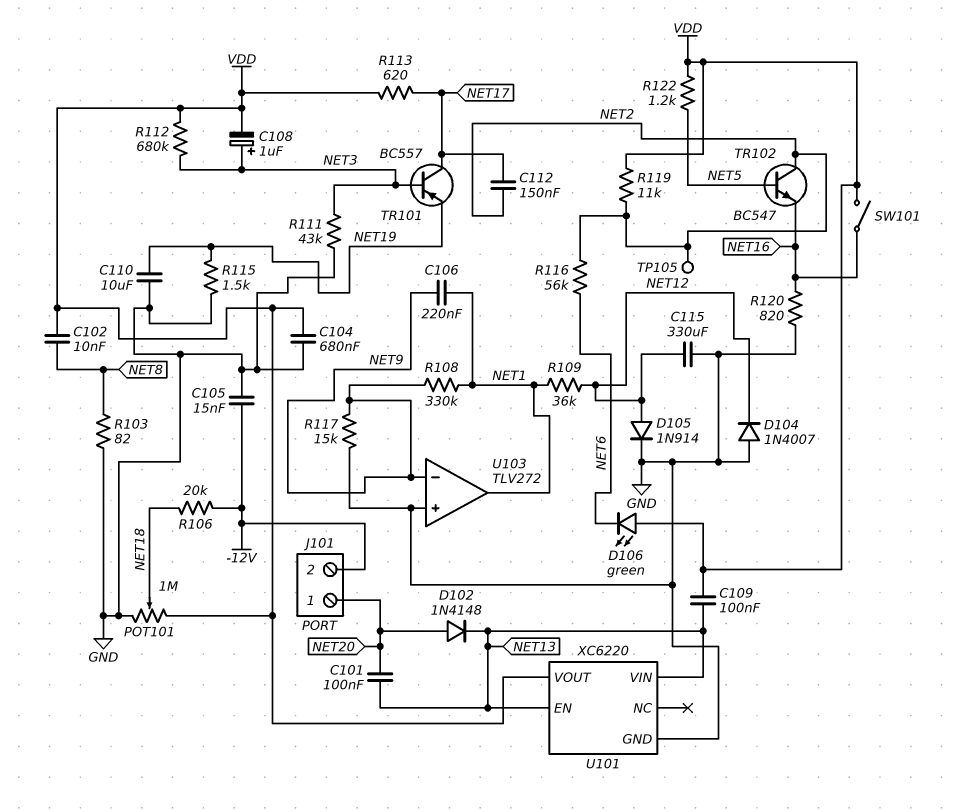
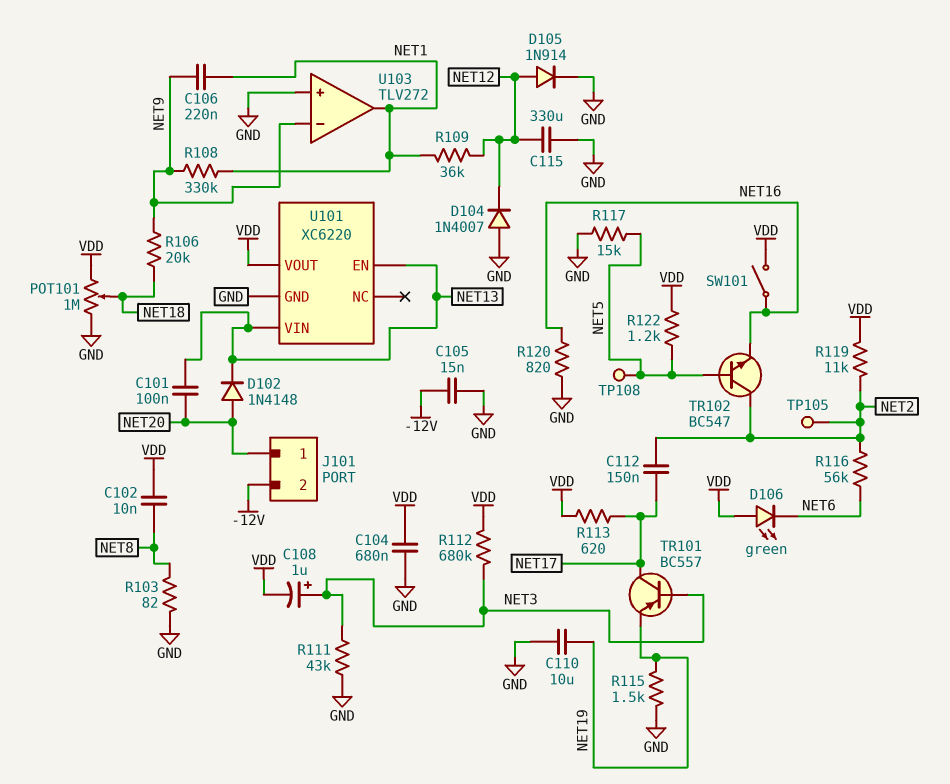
C109: 100nF (NET13, VDD) -> none
R106: 20k (-12V, NET18) -> 20k (NET9, NET18)
R117: 15k (GND, NET9) -> 15k (GND, NET5)
TP108: none -> test point (NET5)

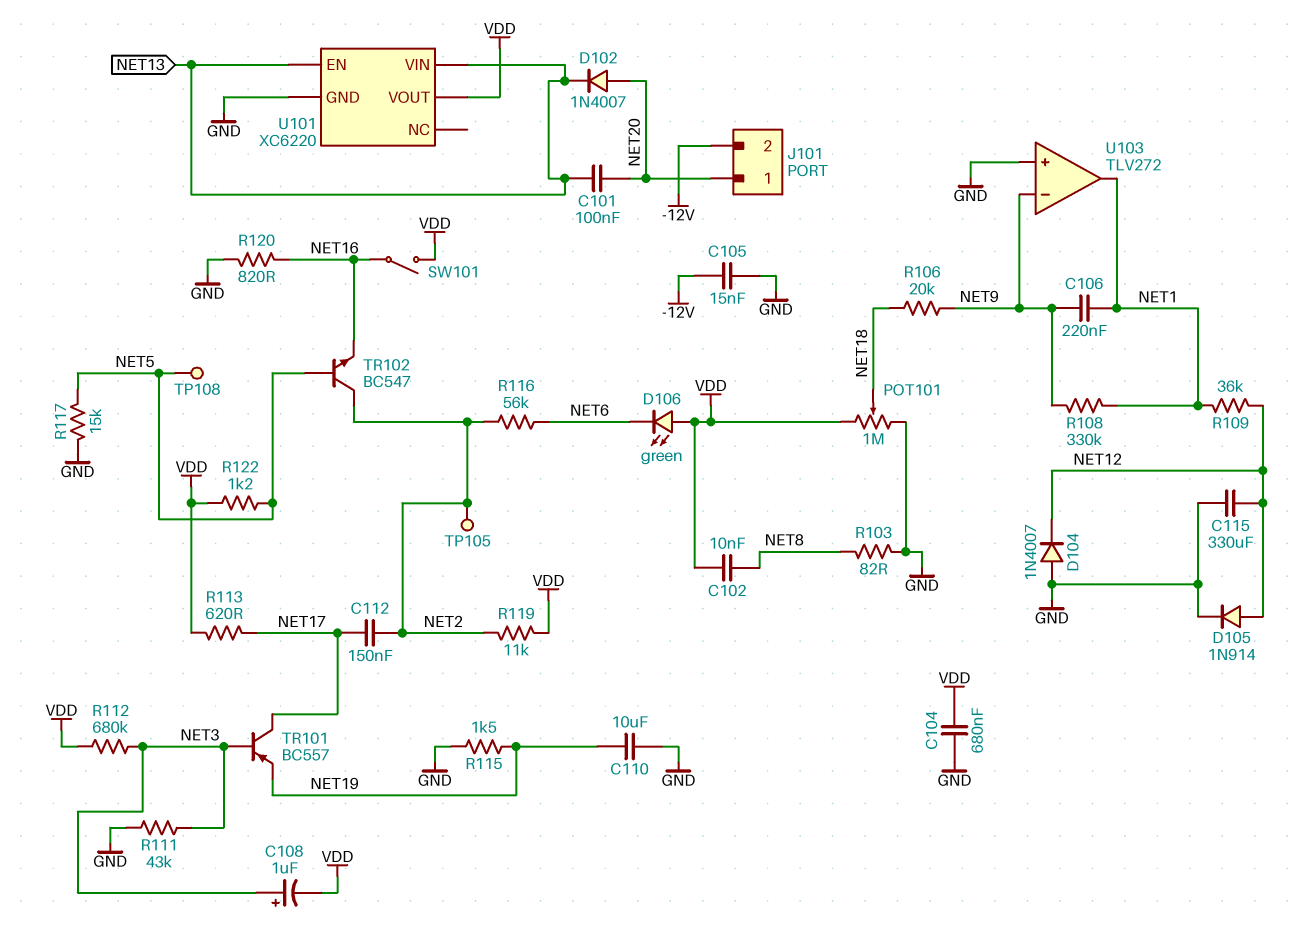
D102: diode 1N4148 (A NET20, K NET13) -> diode 1N4007 (A NET20, K NET13)

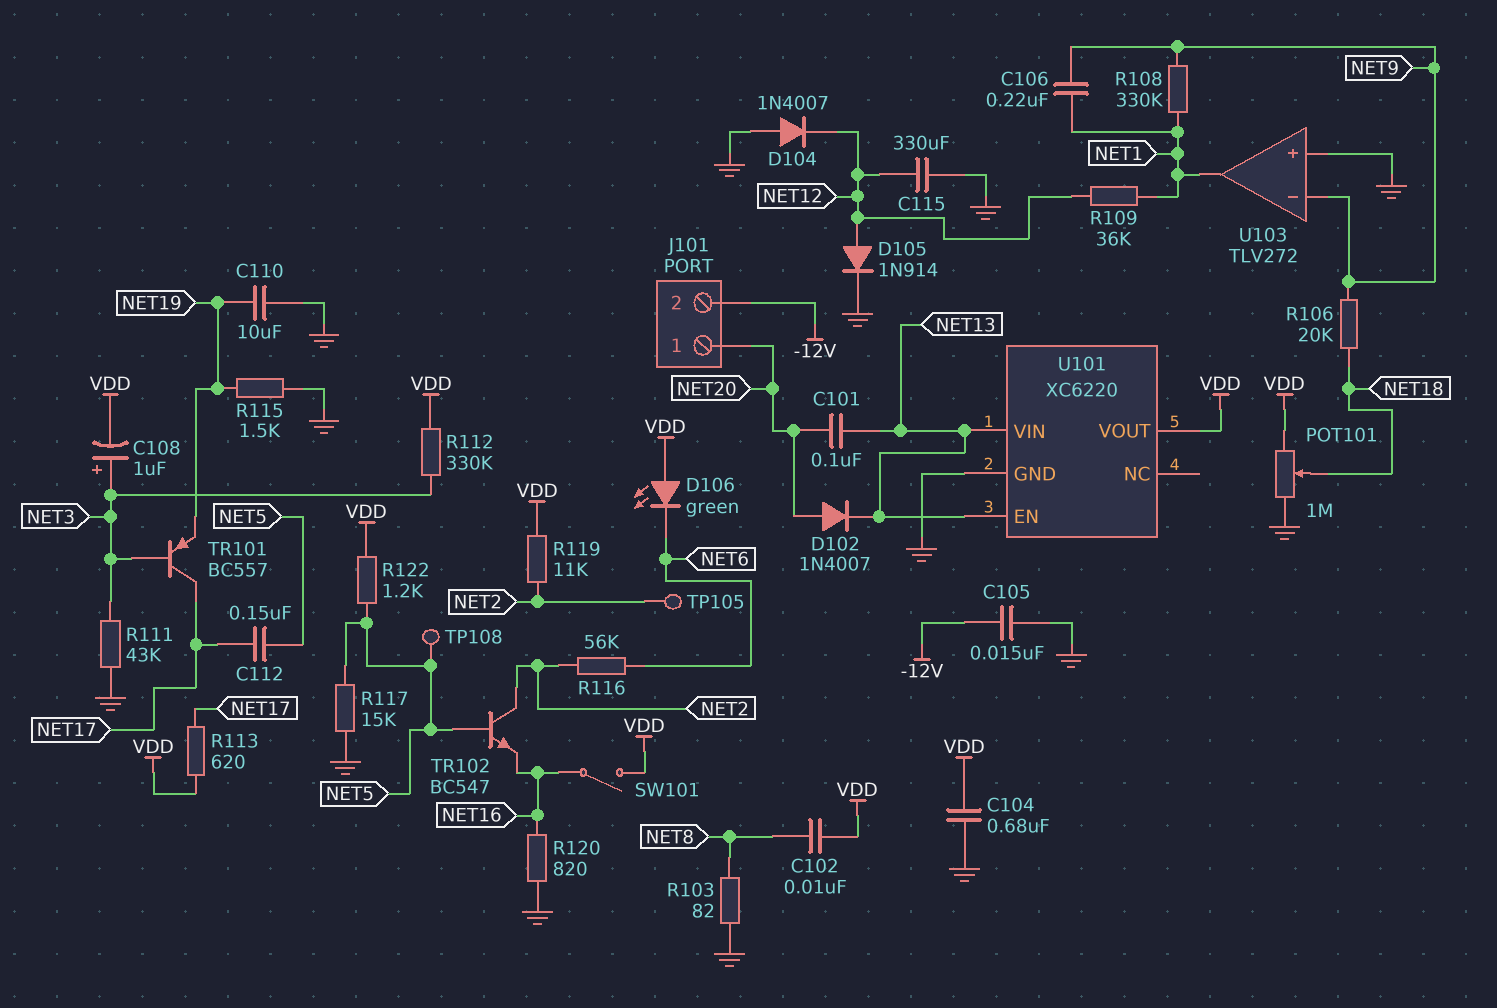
C112: 150nF (NET2, NET17) -> 150nF (NET5, NET17)
R112: 680k (NET3, VDD) -> 330k (NET3, VDD)

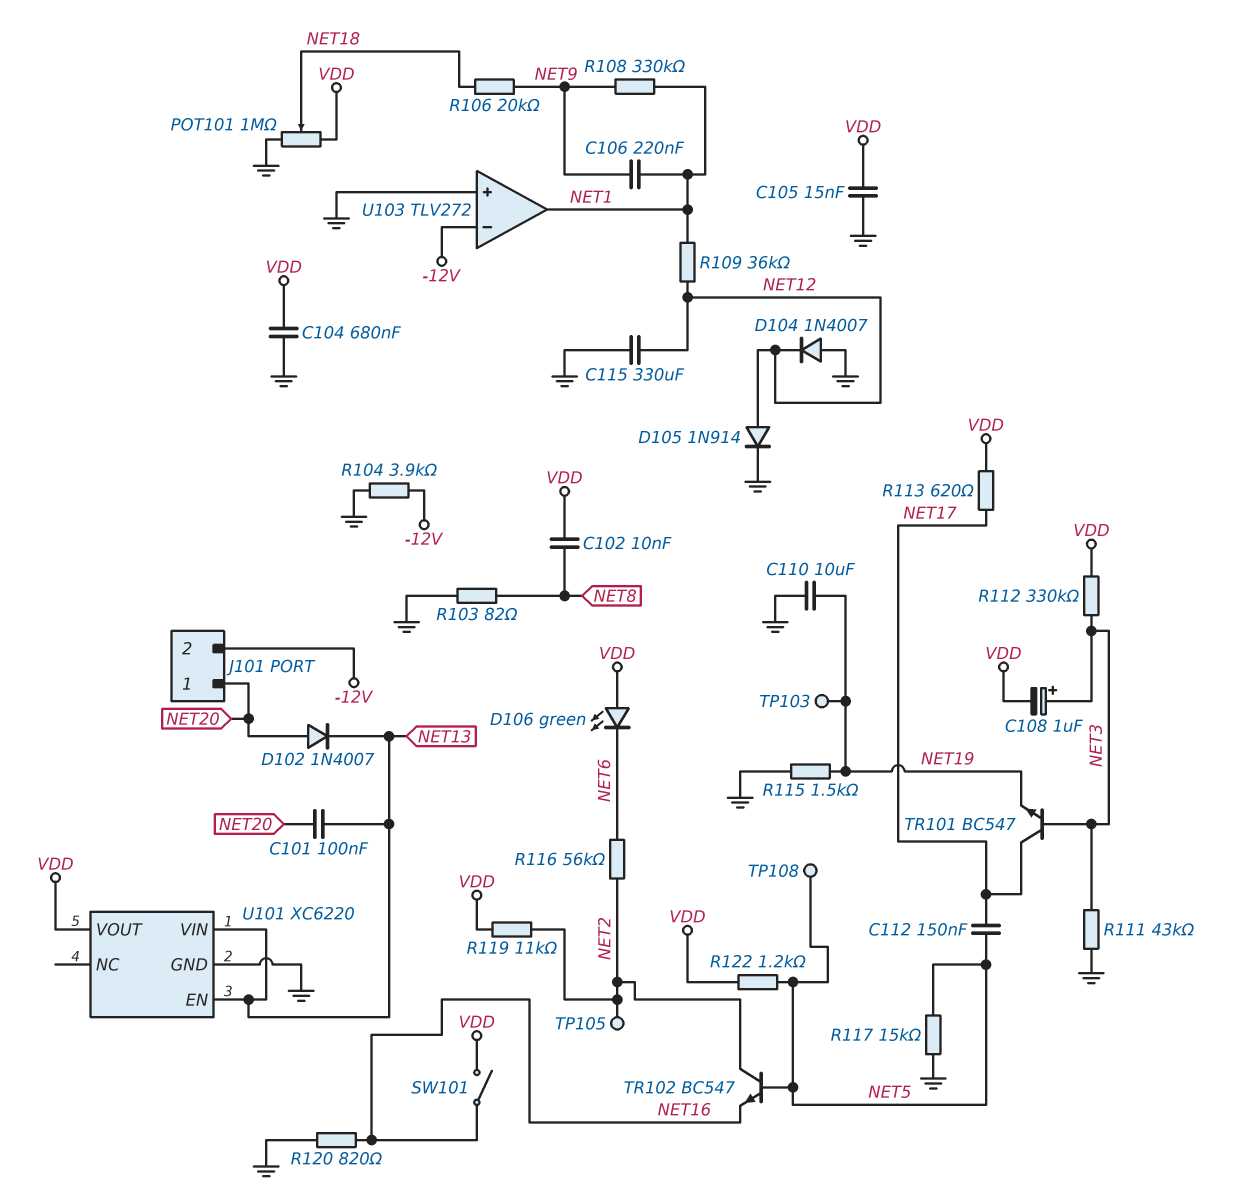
C105: 15nF (-12V, GND) -> 15nF (GND, VDD)
R104: none -> 3.9k (-12V, GND)
TP103: none -> test point (NET19)
TR101: PNP BC557 (B NET3, C NET17, E NET19) -> NPN BC547 (B NET3, C NET17, E NET19)
U103 pin in-: NET9 -> -12V

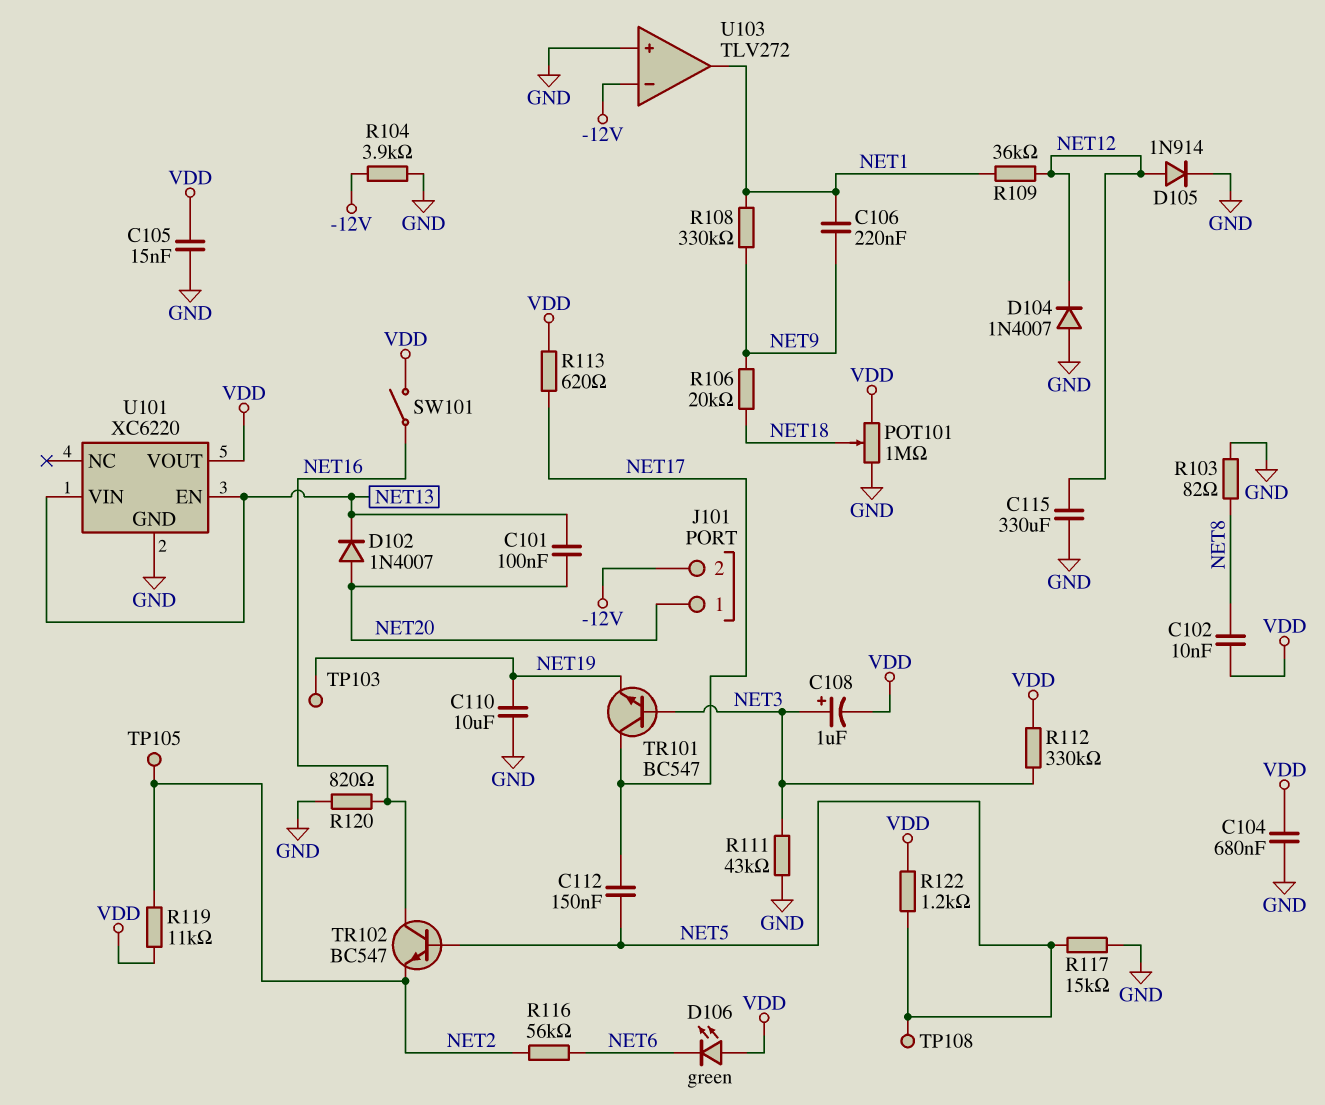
R115: 1.5k (GND, NET19) -> none
TR102: NPN BC547 (B NET5, C NET2, E NET16) -> NPN BC547 (B NET5, C NET16, E NET2)

